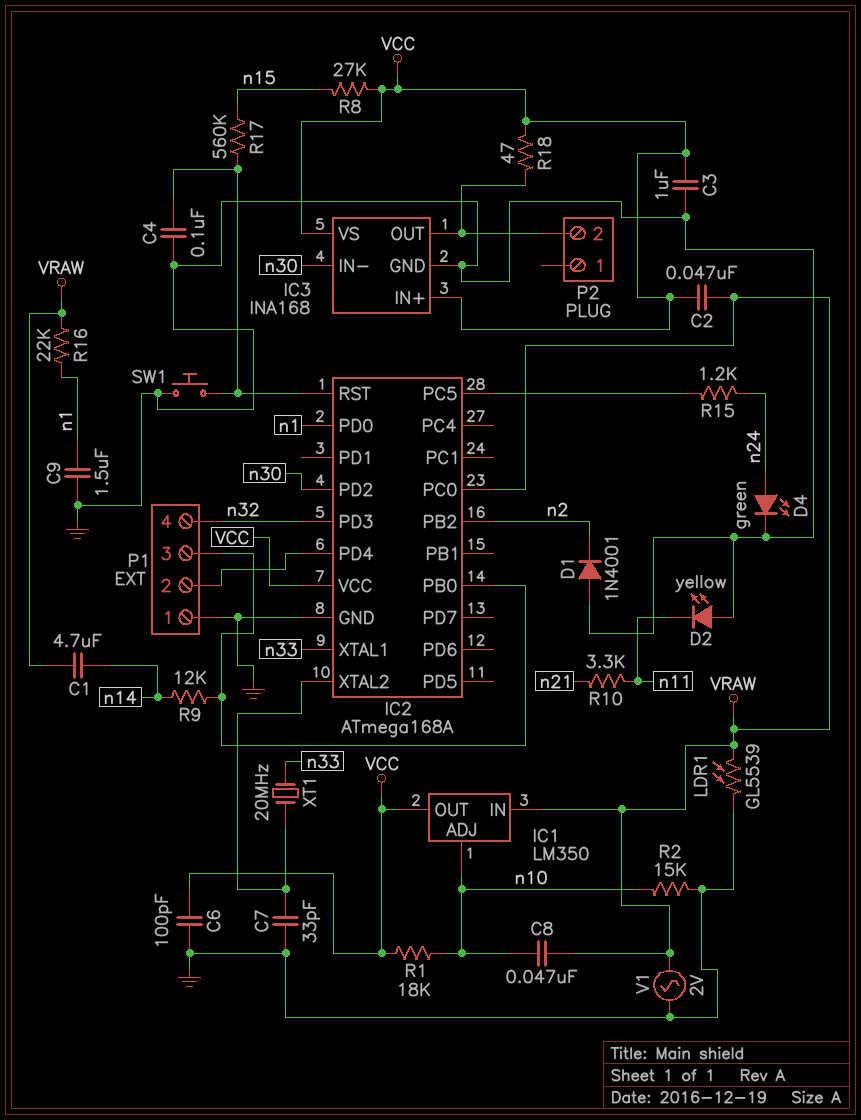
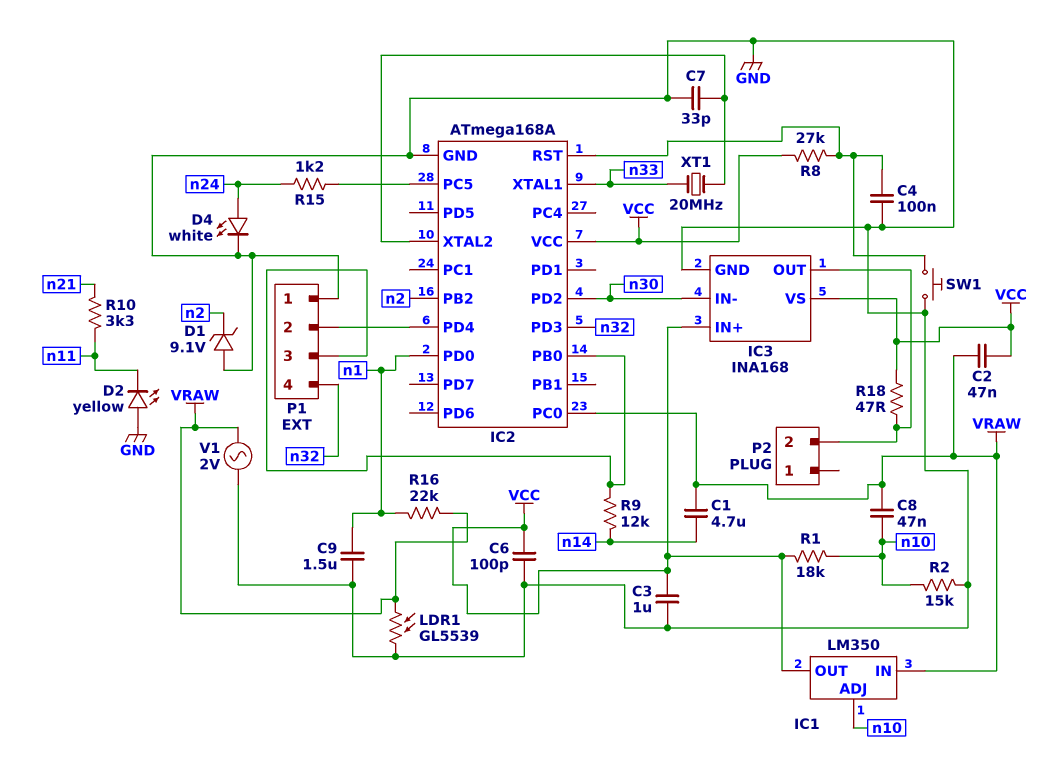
D1: diode 1N4001 (A GND, K n2) -> zener 9.1V (A GND, K n2)
D4: LED green (A n24, K GND) -> LED white (A n24, K GND)
R8: 27k (VCC, n15) -> 27k (IC2/RST, VCC)
R17: 560k (IC2/RST, n15) -> none

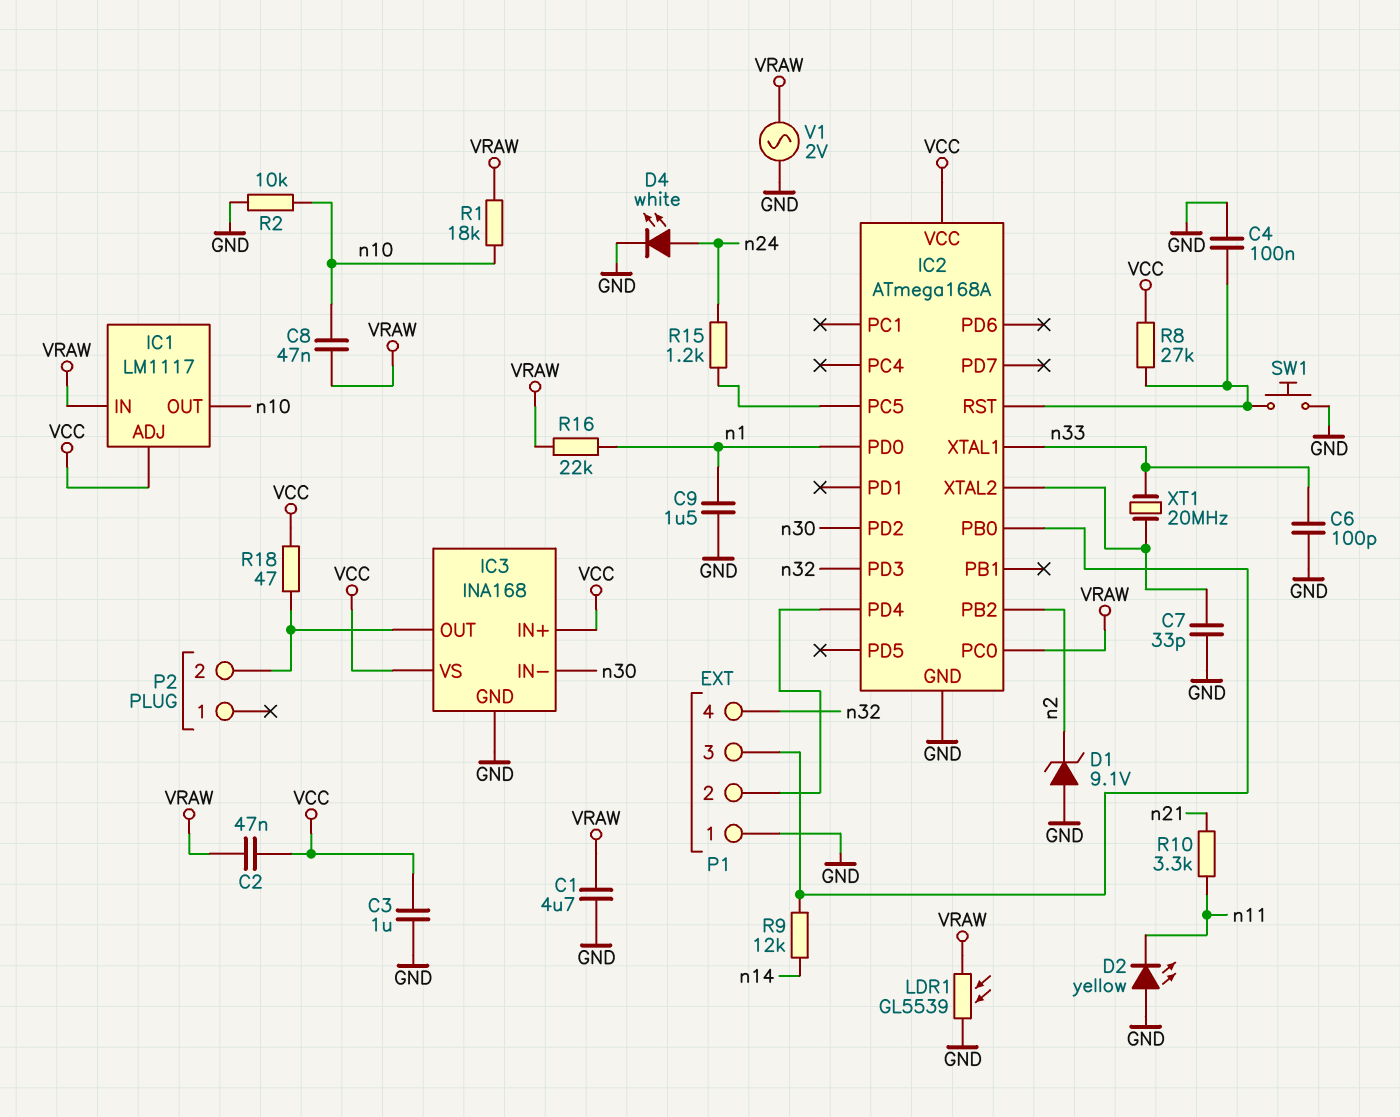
C1: 4.7uF (VRAW, n14) -> 4.7uF (GND, VRAW)
C6: 100pF (GND, VCC) -> 100pF (GND, n33)
IC1: LM350 -> LM1117
IC1 pin ADJ: n10 -> VCC
IC1 pin OUT: VCC -> n10
R1: 18k (VCC, n10) -> 18k (VRAW, n10)
R2: 15k (GND, n10) -> 10k (GND, n10)

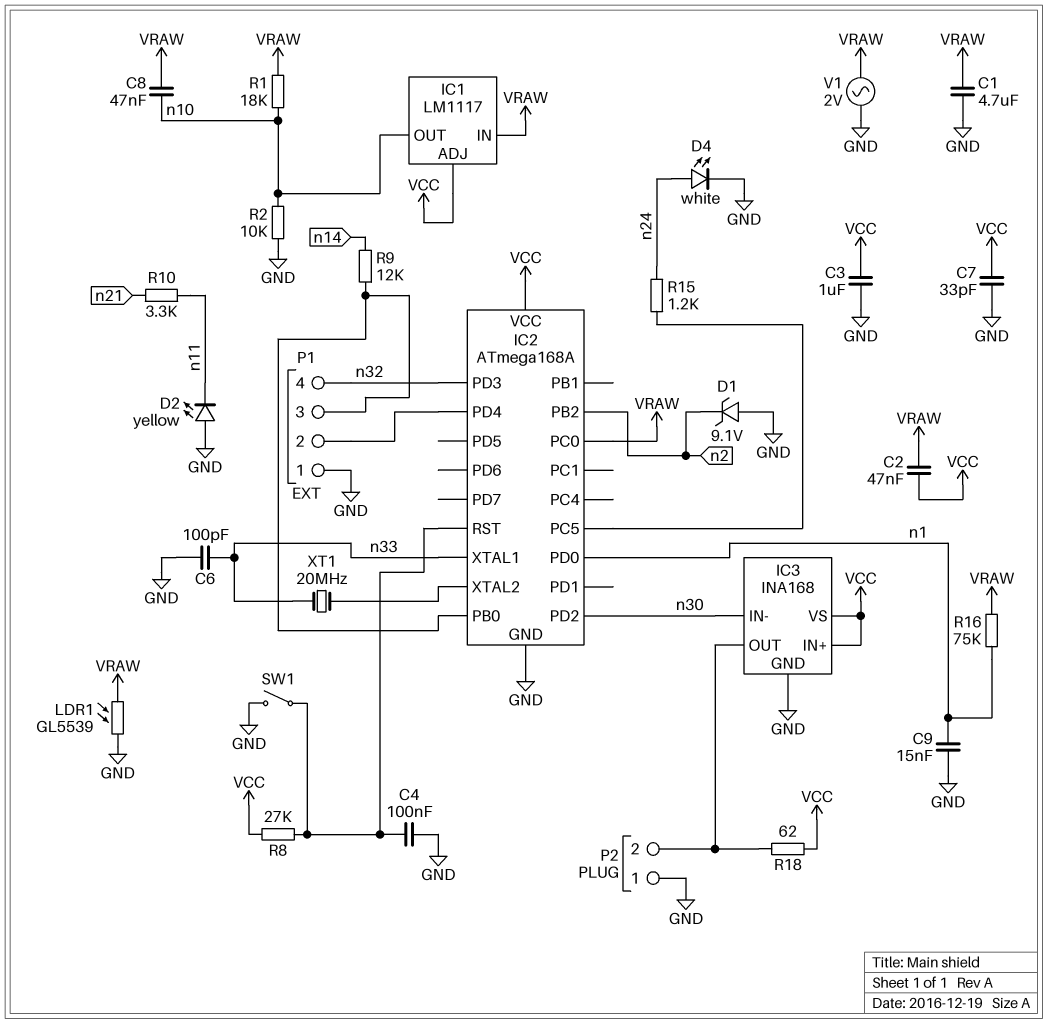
C7: 33pF (GND, IC2/XTAL2) -> 33pF (GND, VCC)
C9: 1.5uF (GND, n1) -> 15nF (GND, n1)
P2 pin 1: none -> GND
R16: 22k (VRAW, n1) -> 75k (VRAW, n1)
R18: 47 (IC3/OUT, VCC) -> 62 (IC3/OUT, VCC)
SW1: button (GND, IC2/RST) -> switch (GND, IC2/RST)

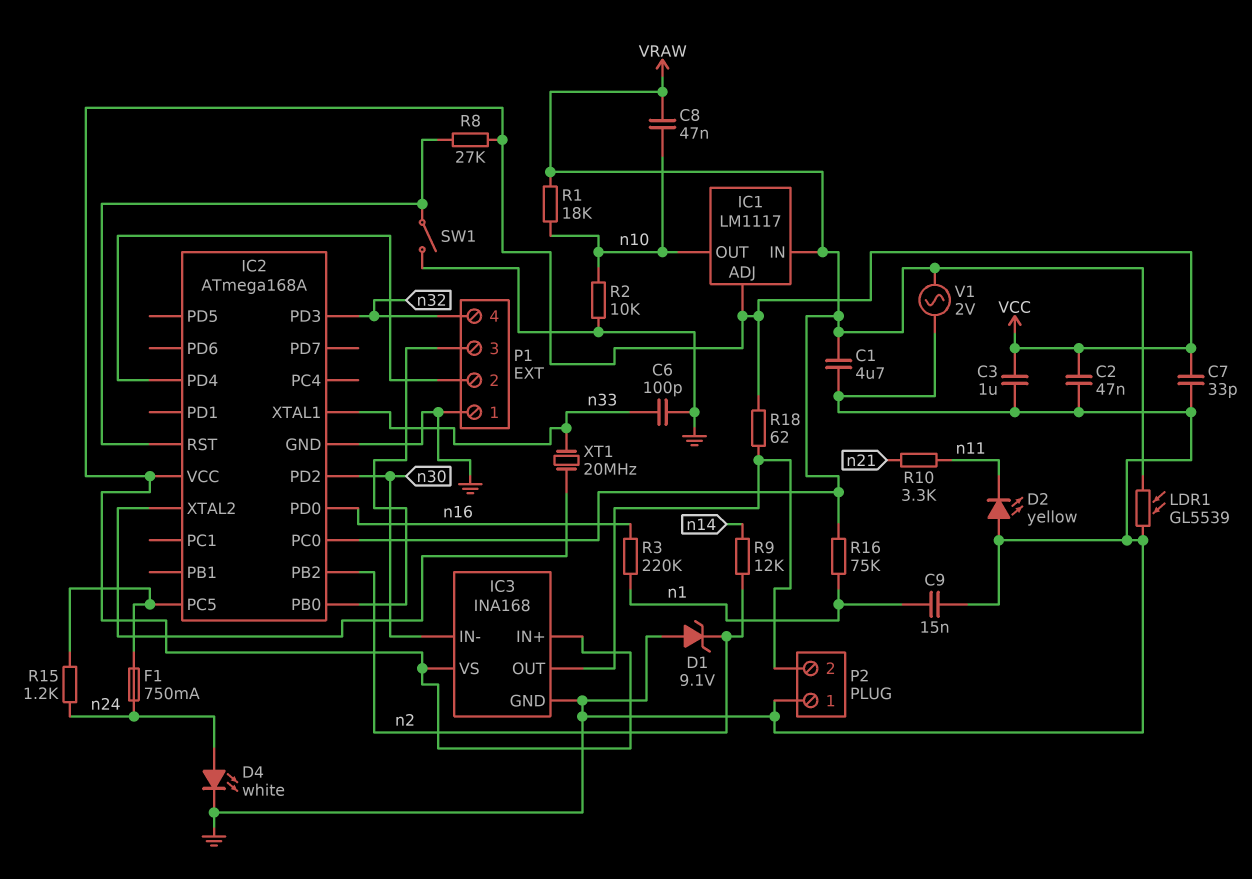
C2: 47nF (VCC, VRAW) -> 47nF (GND, VCC)
C4: 100nF (GND, IC2/RST) -> none
F1: none -> 750mA (IC2/PC5, n24)
IC2 pin PD0: n1 -> n16
R3: none -> 220k (n1, n16)
R9: 12k (IC2/PB0, n14) -> 12k (n2, n14)

